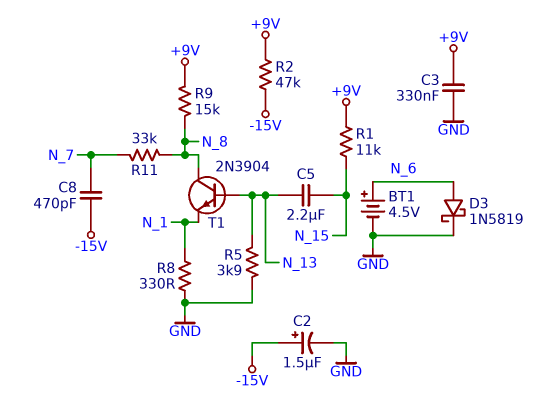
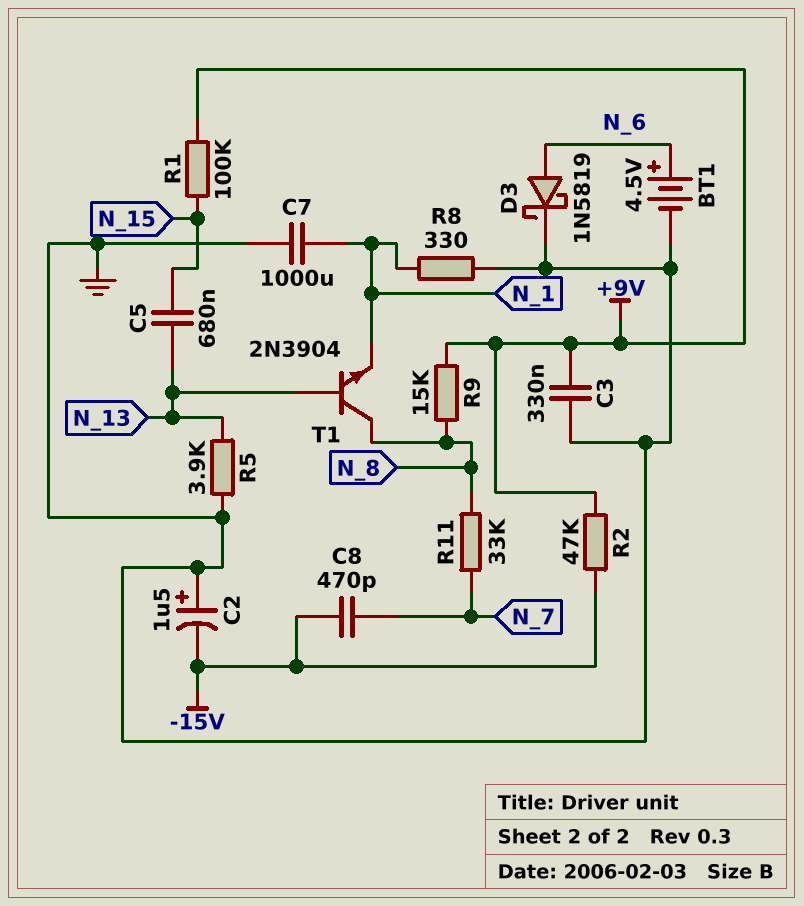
C2: 1.5uF (plus -15V, minus GND) -> 1.5uF (plus GND, minus -15V)
C5: 2.2uF (N_13, N_15) -> 680nF (N_13, N_15)
C7: none -> 1000uF (GND, N_1)
R1: 11k (+9V, N_15) -> 100k (+9V, N_15)

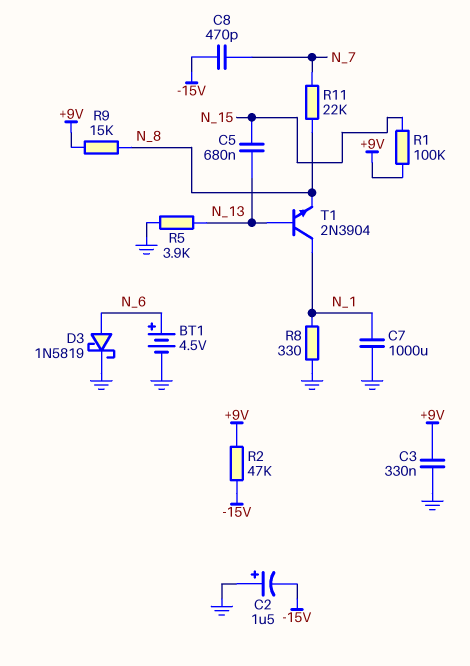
R11: 33k (N_7, N_8) -> 22k (N_7, N_8)
T1: NPN 2N3904 (B N_13, C N_8, E N_1) -> NPN 2N3904 (B N_13, C N_1, E N_8)

